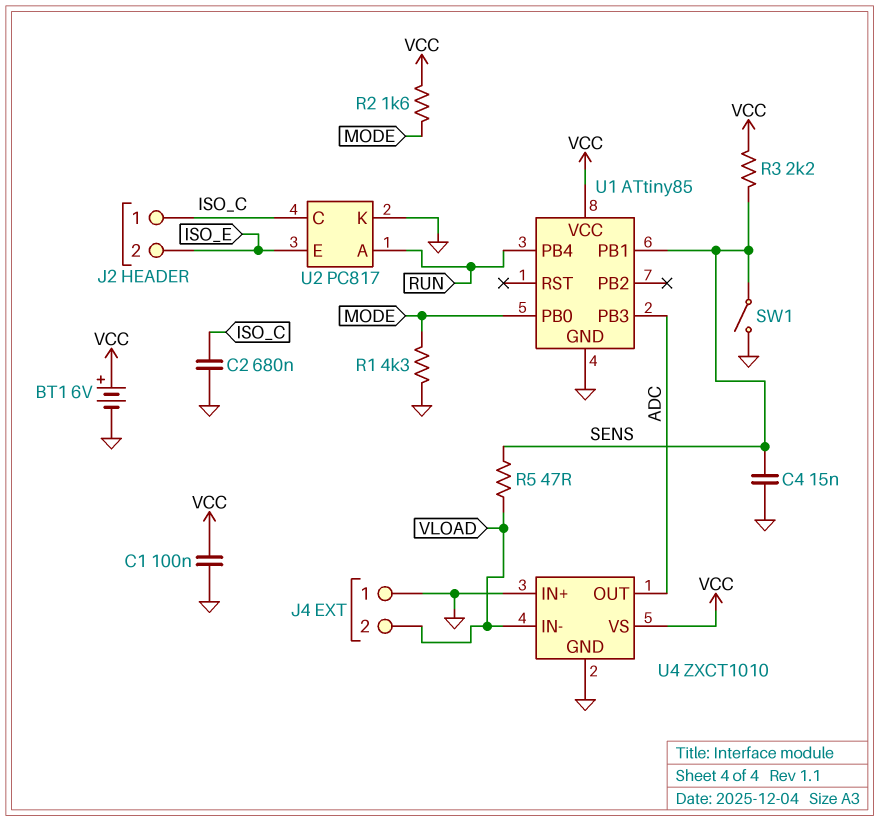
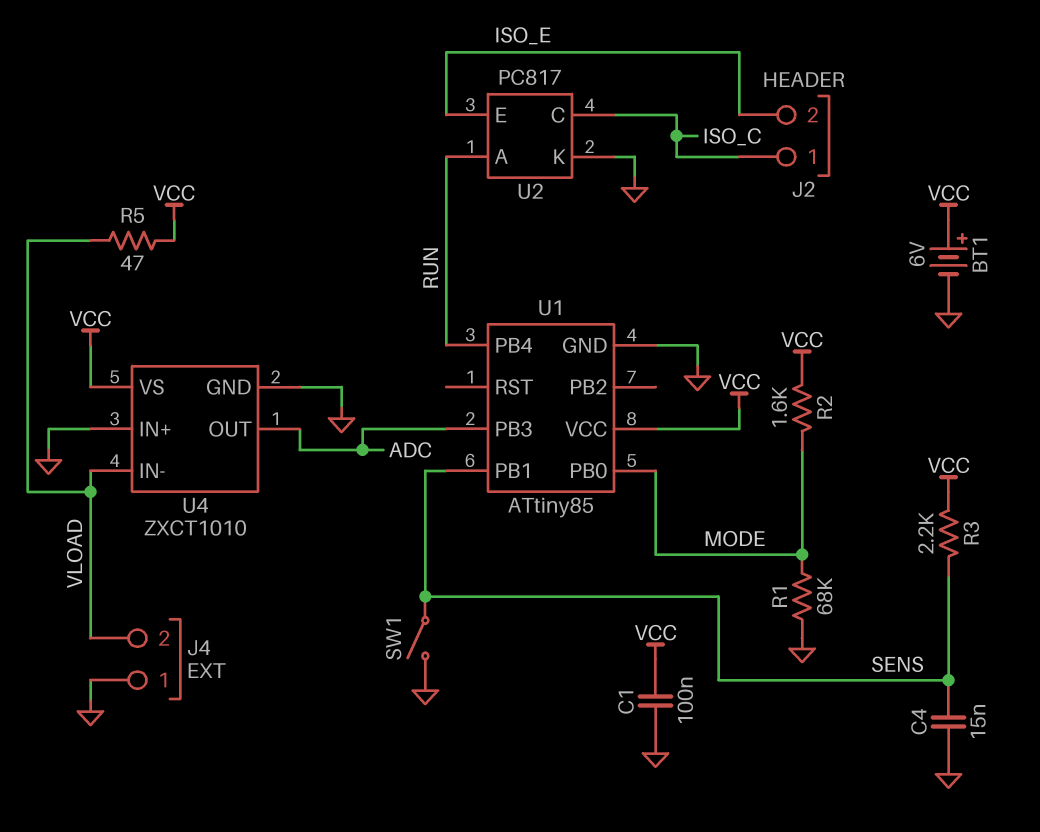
C2: 680nF (GND, ISO_C) -> none
R1: 4.3k (GND, MODE) -> 68k (GND, MODE)
R5: 47 (SENS, VLOAD) -> 47 (VCC, VLOAD)

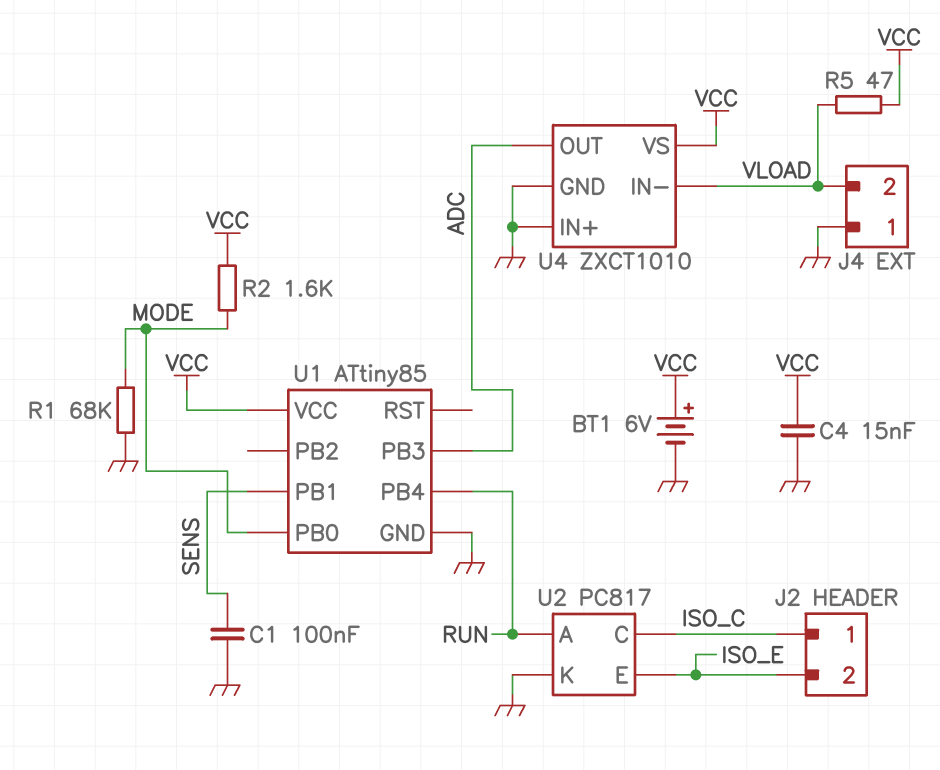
C1: 100nF (GND, VCC) -> 100nF (GND, SENS)
C4: 15nF (GND, SENS) -> 15nF (GND, VCC)
R3: 2.2k (SENS, VCC) -> none
SW1: switch (GND, SENS) -> none

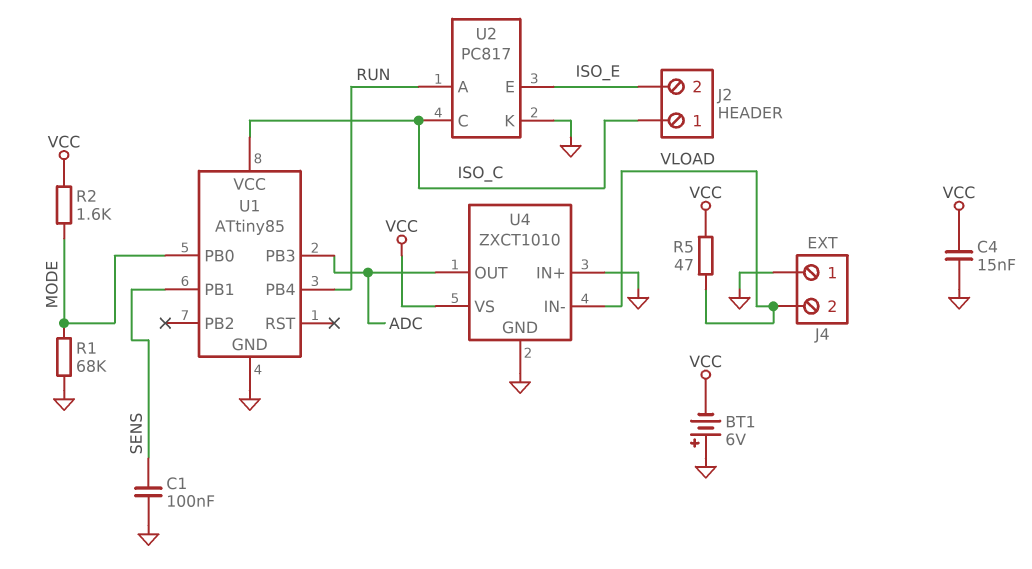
BT1: 6V (plus VCC, minus GND) -> 6V (plus GND, minus VCC)
U1 pin VCC: VCC -> ISO_C

